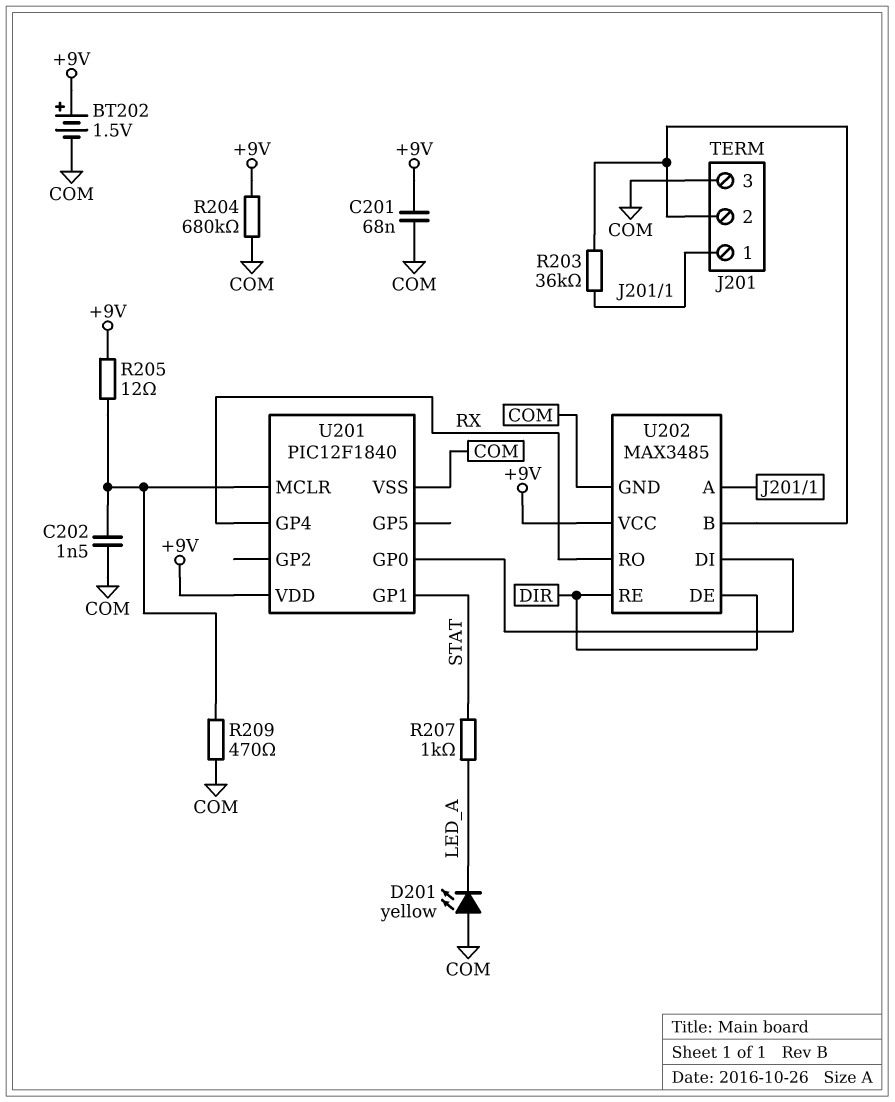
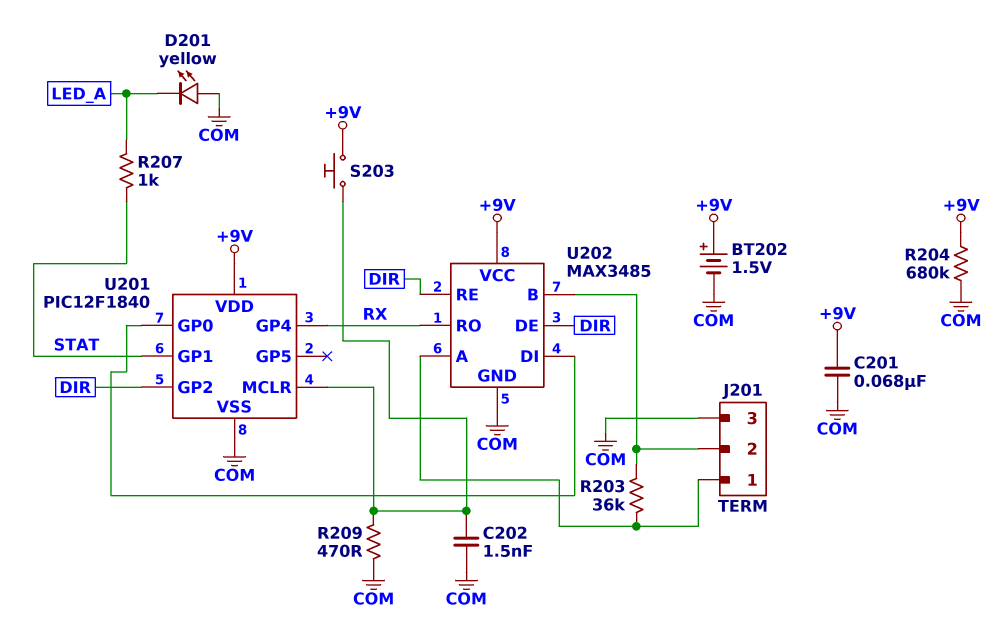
R205: 12 (+9V, U201/MCLR) -> none
S203: none -> button (+9V, U201/MCLR)
U201 pin GP2: none -> DIR

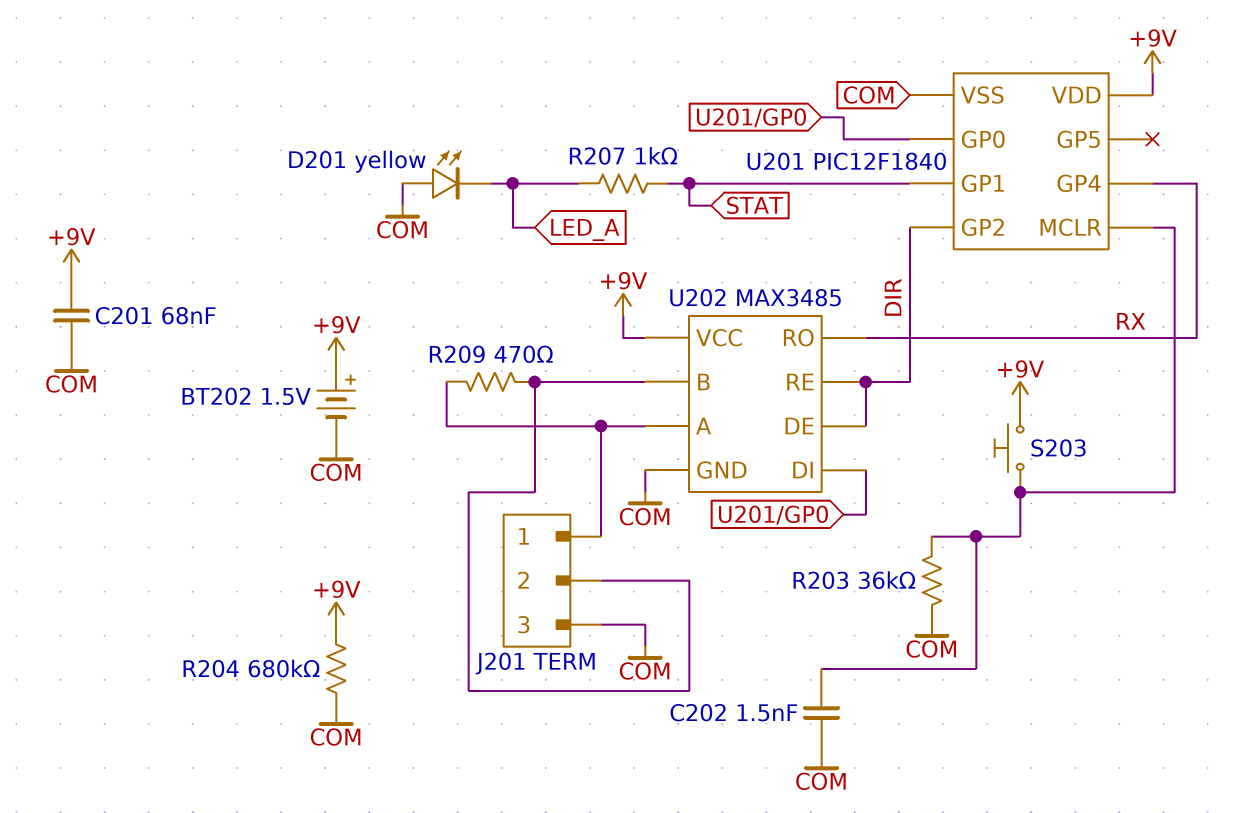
R203: 36k (J201/1, J201/2) -> 36k (COM, U201/MCLR)
R209: 470 (COM, U201/MCLR) -> 470 (J201/1, J201/2)

